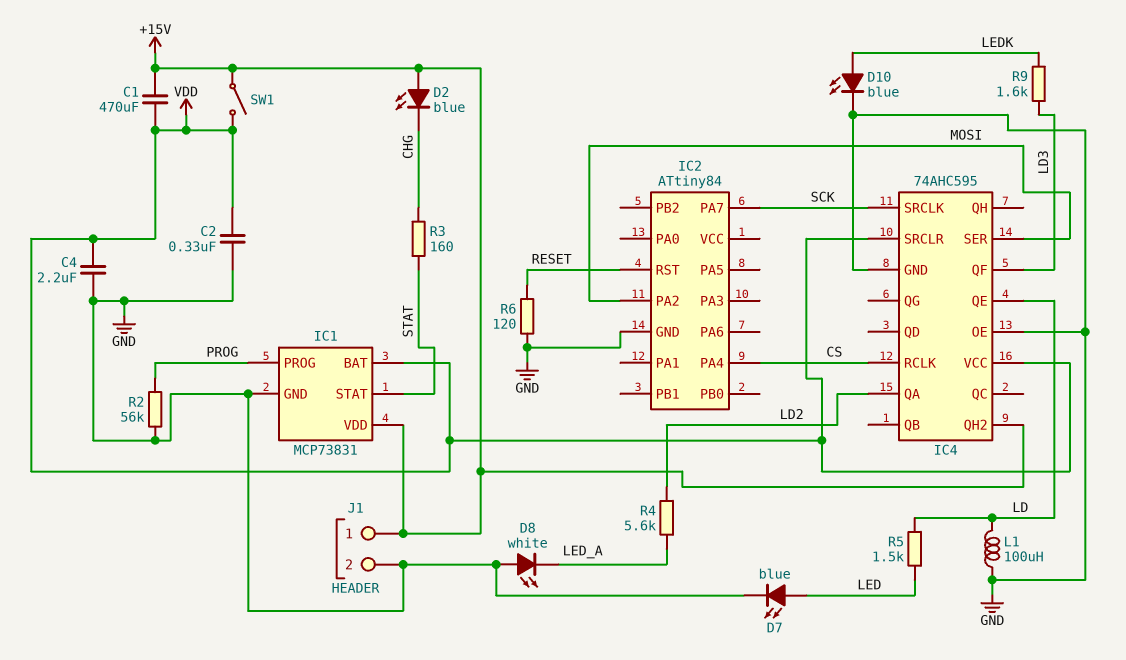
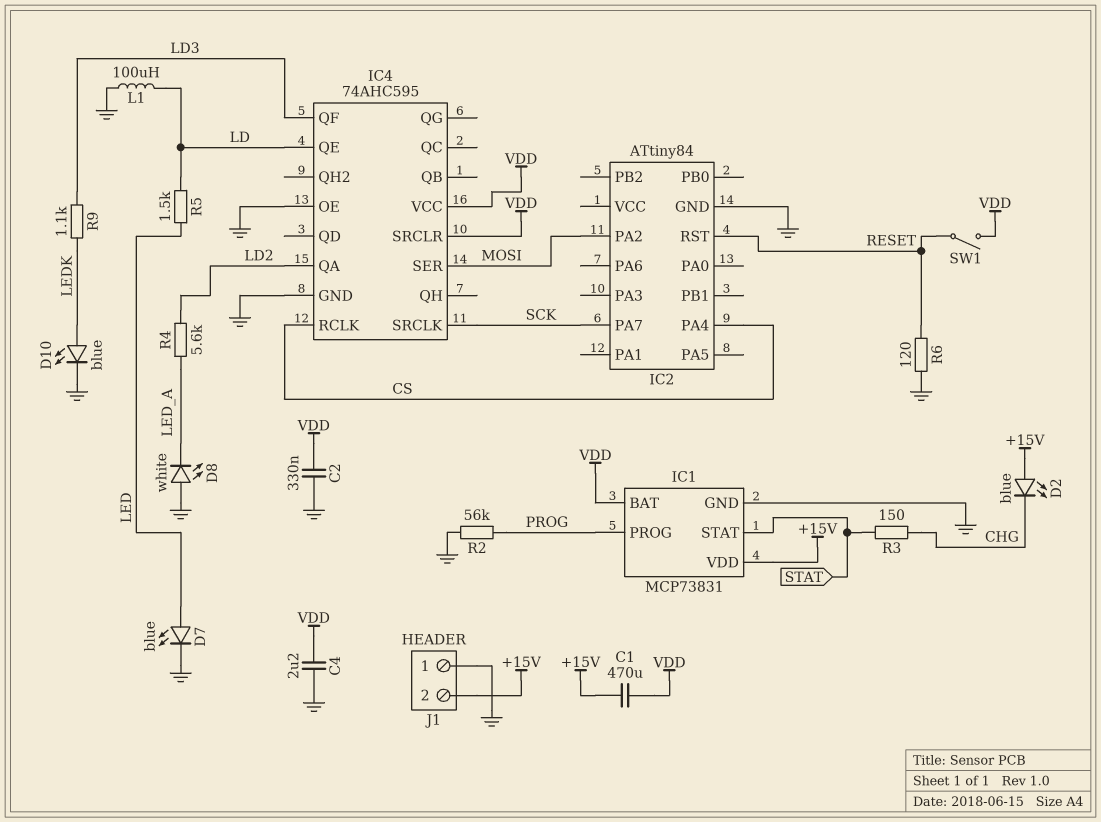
IC4 pin QH2: +15V -> none
J1 pin 1: +15V -> GND
J1 pin 2: GND -> +15V
R3: 160 (CHG, STAT) -> 150 (CHG, STAT)
R9: 1.6k (LD3, LEDK) -> 1.1k (LD3, LEDK)
SW1: switch (+15V, VDD) -> switch (RESET, VDD)

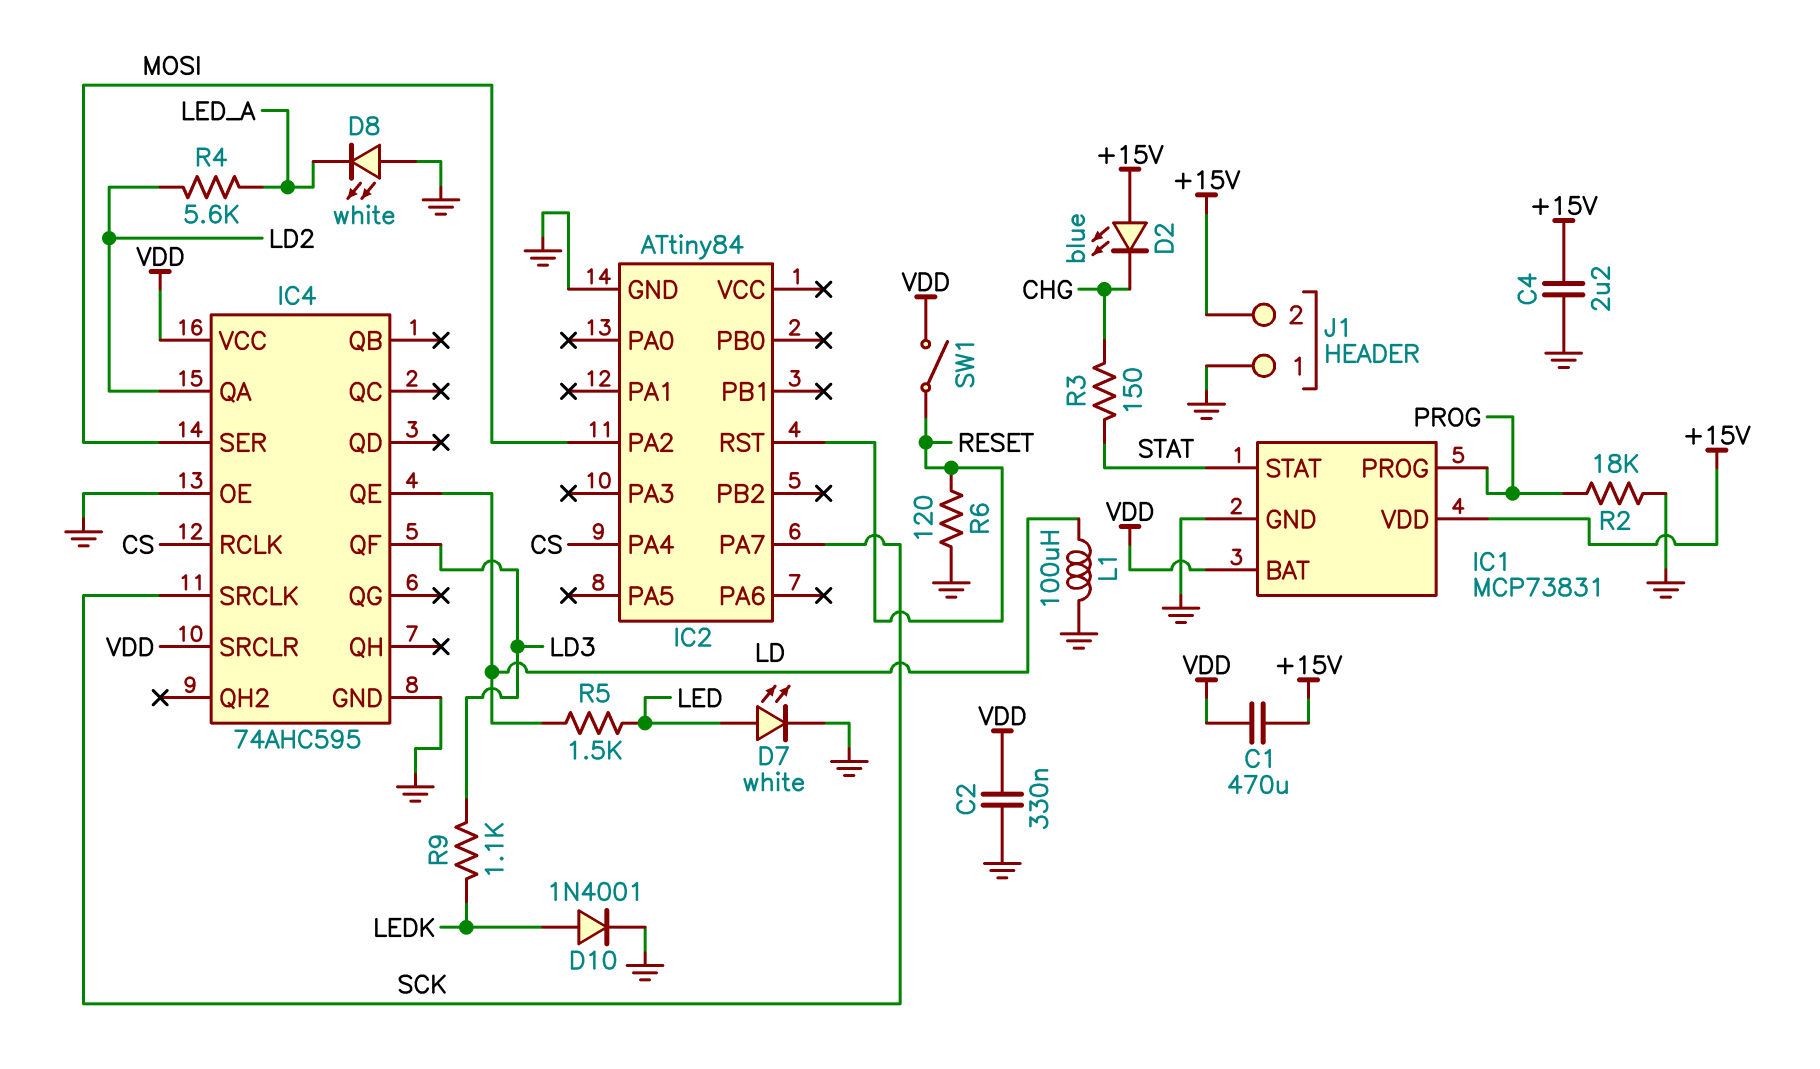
C4: 2.2uF (GND, VDD) -> 2.2uF (+15V, GND)
D7: LED blue (A LED, K GND) -> LED white (A LED, K GND)
D10: LED blue (A LEDK, K GND) -> diode 1N4001 (A LEDK, K GND)
R2: 56k (GND, PROG) -> 18k (GND, PROG)

